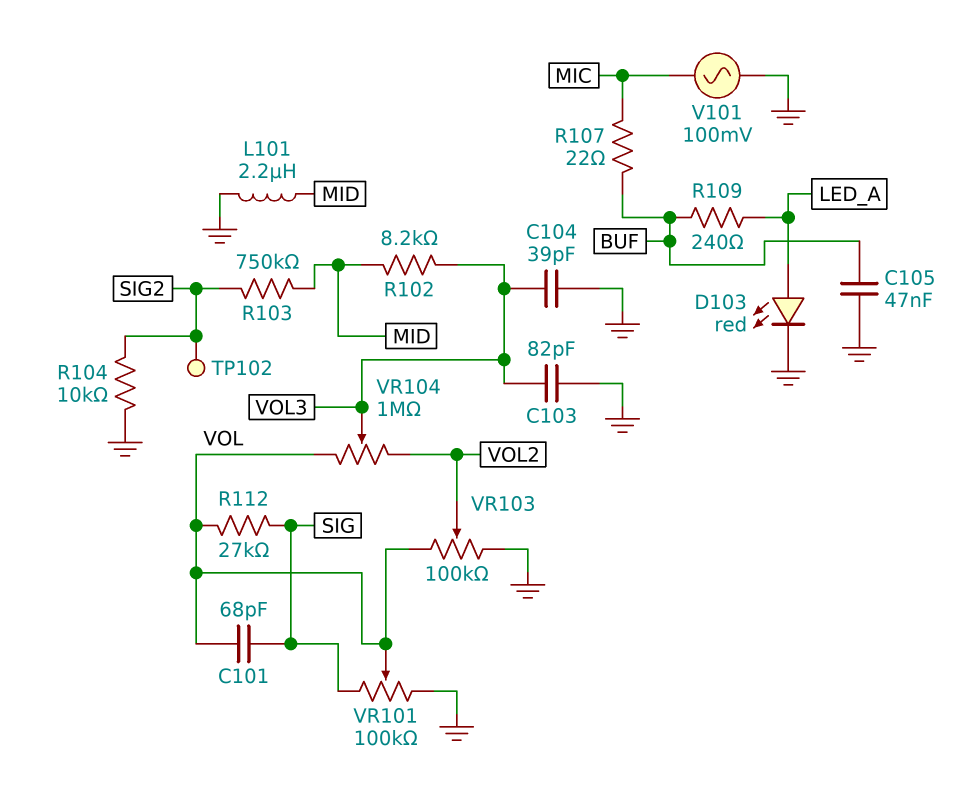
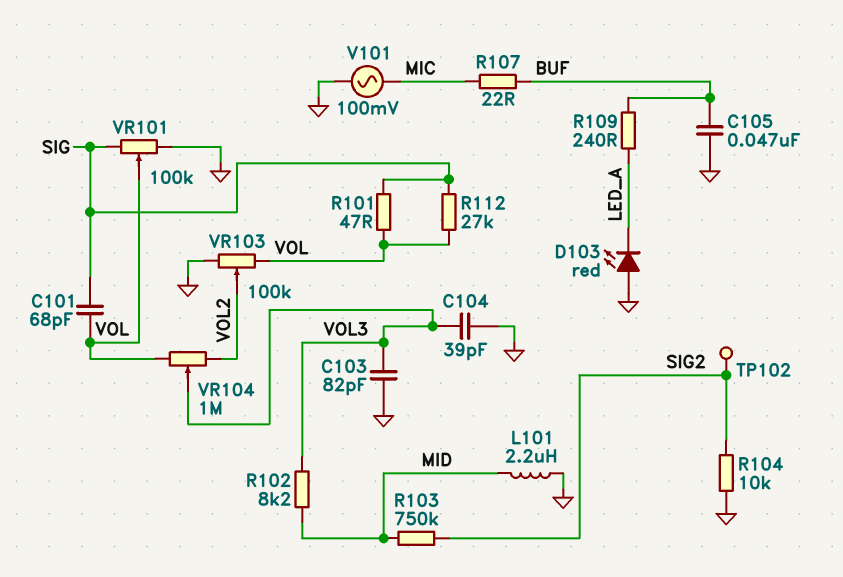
D103: LED red (A LED_A, K GND) -> LED red (A GND, K LED_A)
R101: none -> 47 (SIG, VOL)

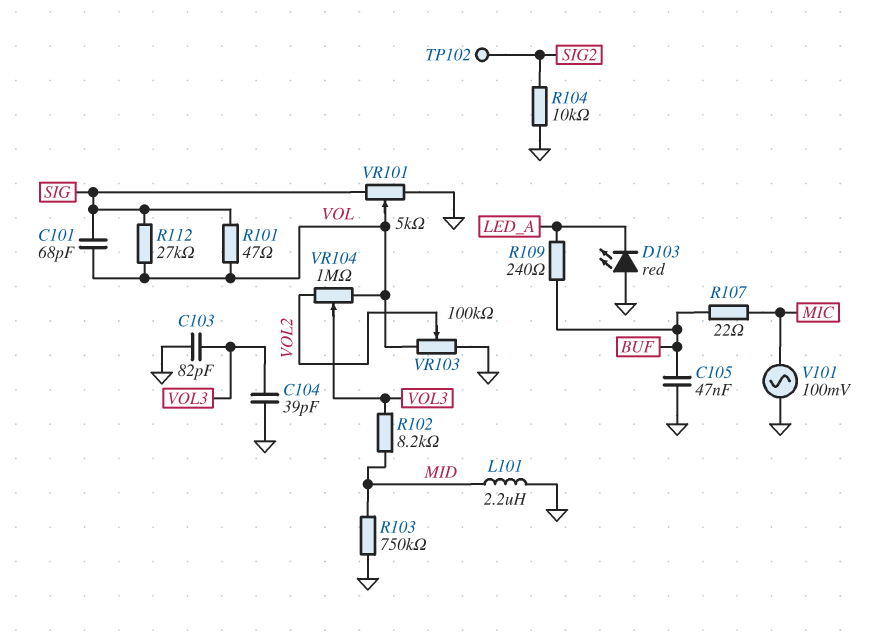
R103: 750k (MID, SIG2) -> 750k (GND, MID)
VR101: 100k (GND, SIG, wiper VOL) -> 5k (GND, SIG, wiper VOL)

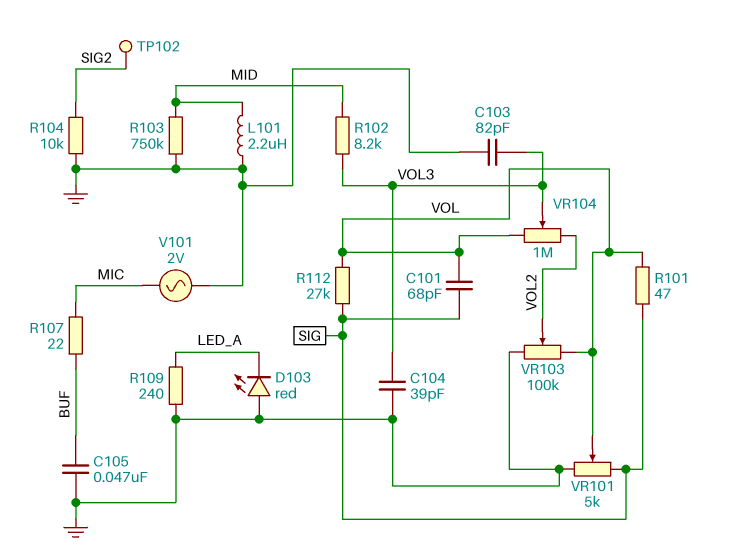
R109: 240 (BUF, LED_A) -> 240 (GND, LED_A)
V101: AC 100mV (GND, MIC) -> AC 2V (GND, MIC)

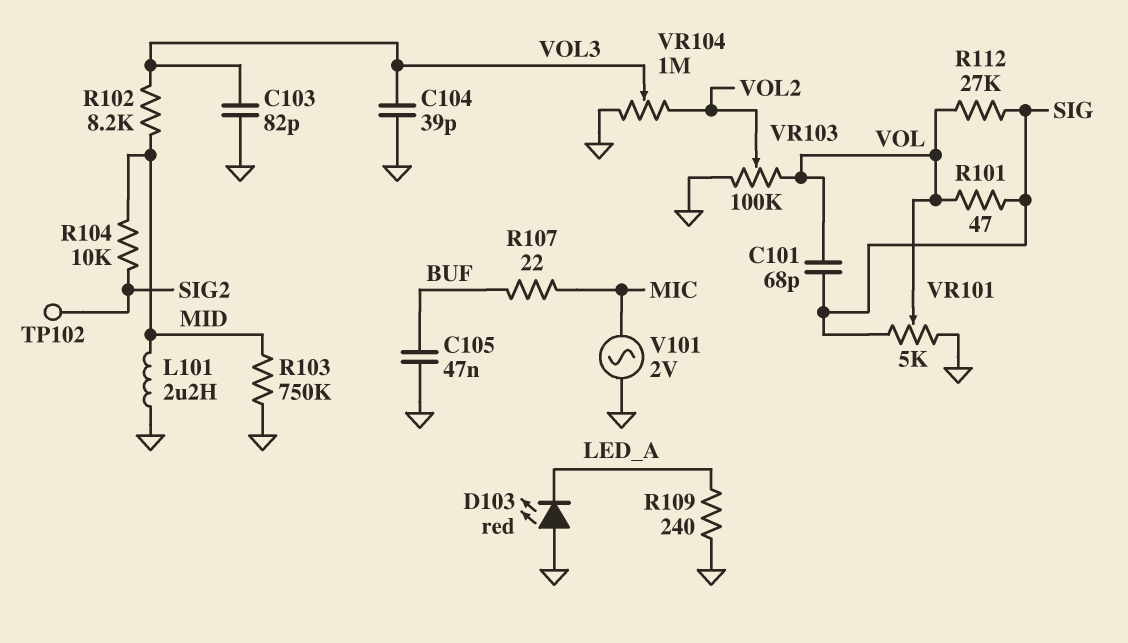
R104: 10k (GND, SIG2) -> 10k (MID, SIG2)
VR104: 1M (VOL, VOL2, wiper VOL3) -> 1M (GND, VOL2, wiper VOL3)

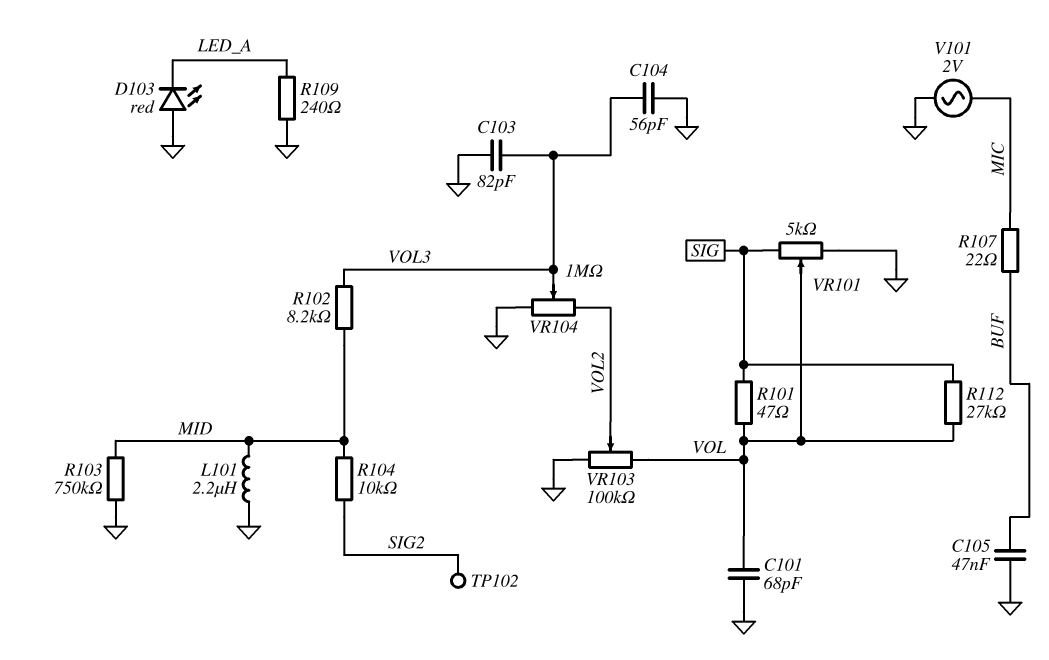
C101: 68pF (SIG, VOL) -> 68pF (GND, VOL)
C104: 39pF (GND, VOL3) -> 56pF (GND, VOL3)

